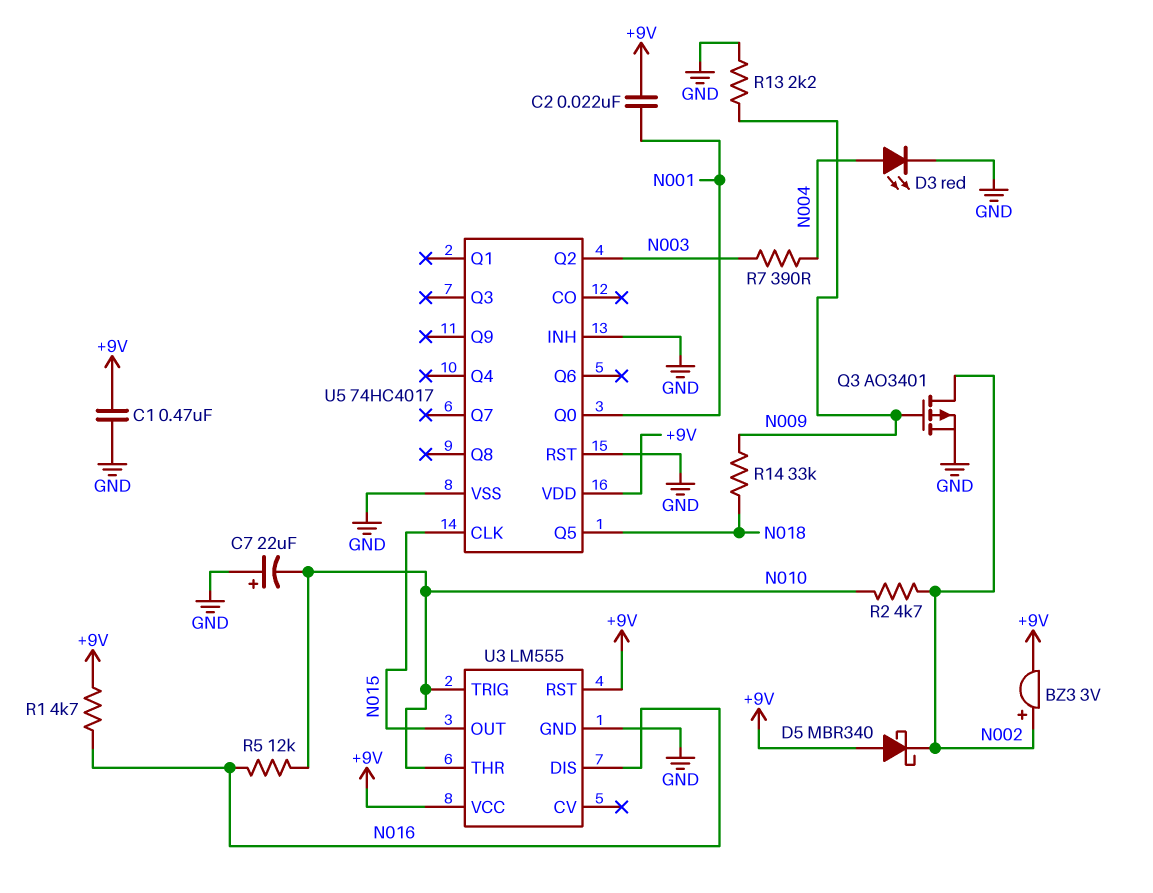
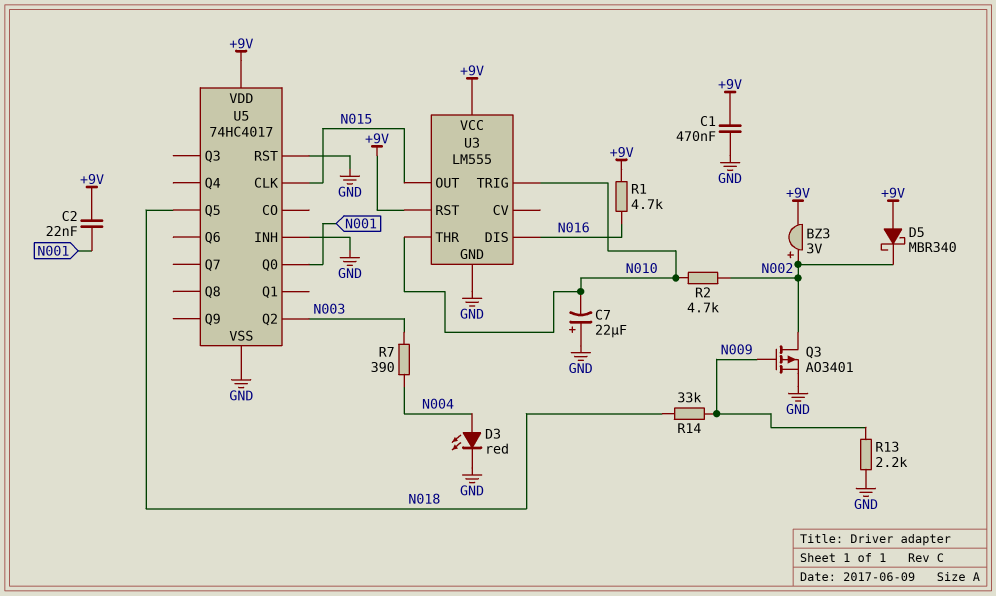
R5: 12k (N010, N016) -> none

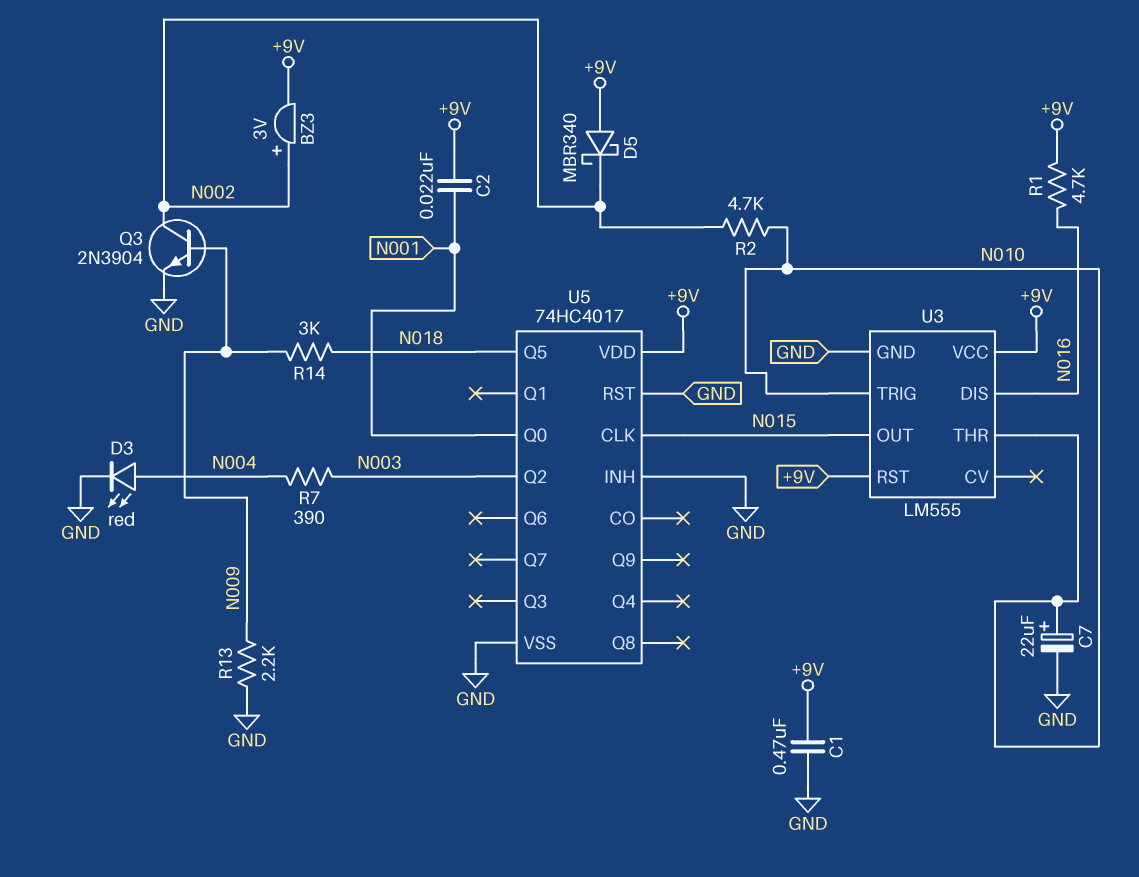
C7: 22uF (plus GND, minus N010) -> 22uF (plus N010, minus GND)
Q3: PMOS AO3401 (G N009, D N002, S GND) -> NPN 2N3904 (B N009, C N002, E GND)
R14: 33k (N009, N018) -> 3k (N009, N018)

